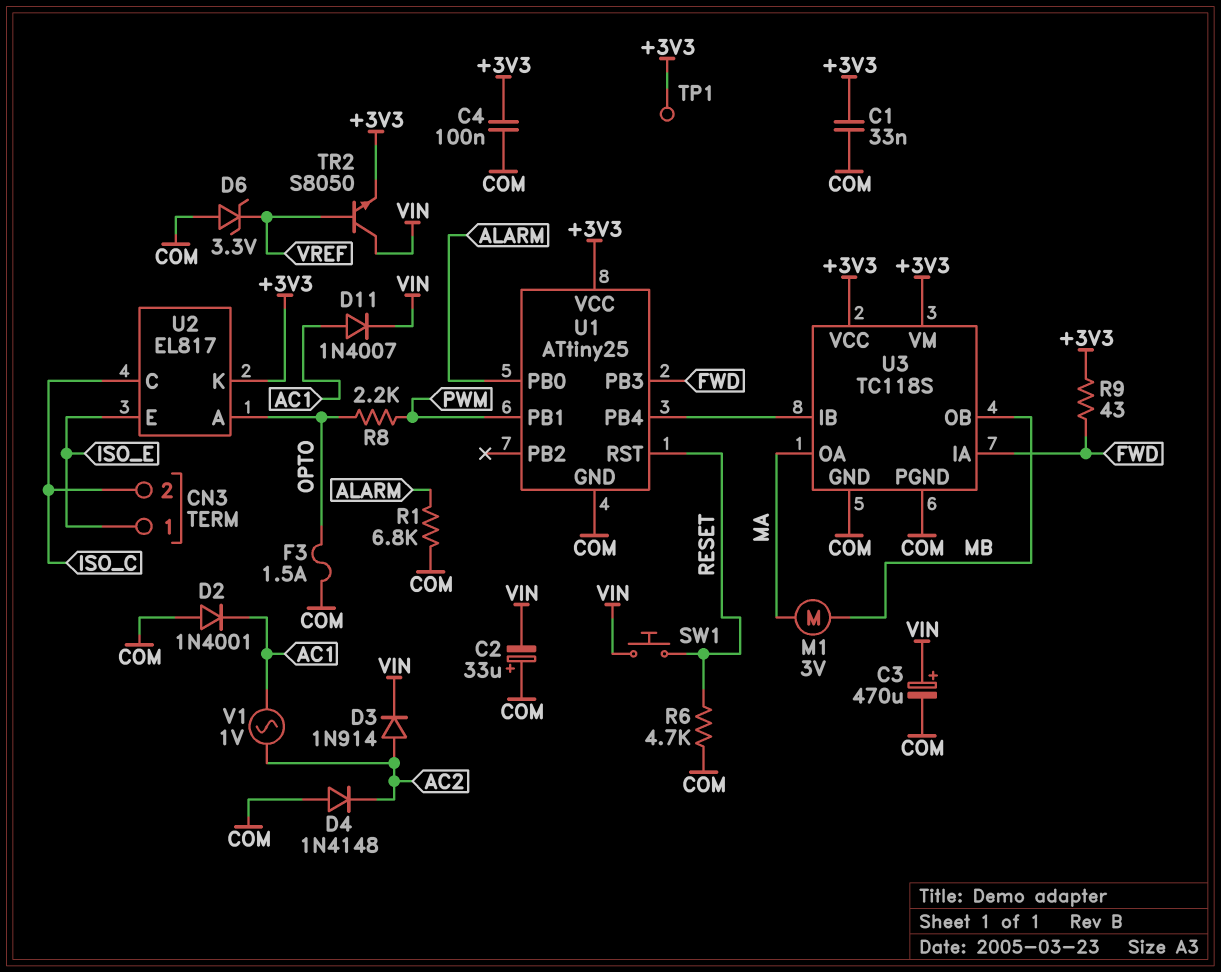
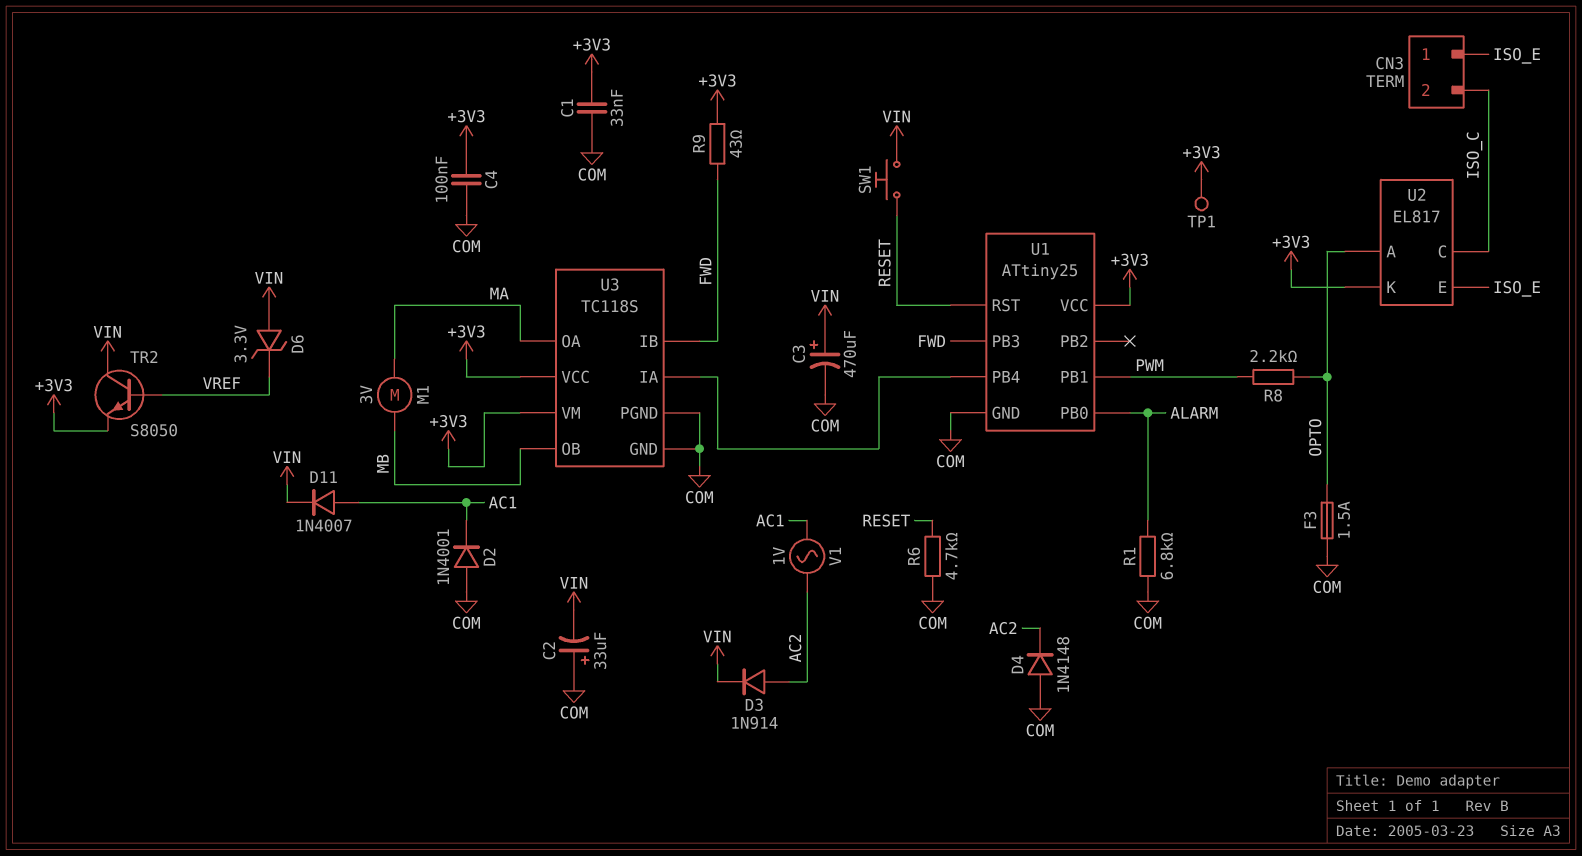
D6: zener 3.3V (A COM, K VREF) -> zener 3.3V (A VIN, K VREF)
U3 pin IA: FWD -> U1/PB4
U3 pin IB: U1/PB4 -> FWD

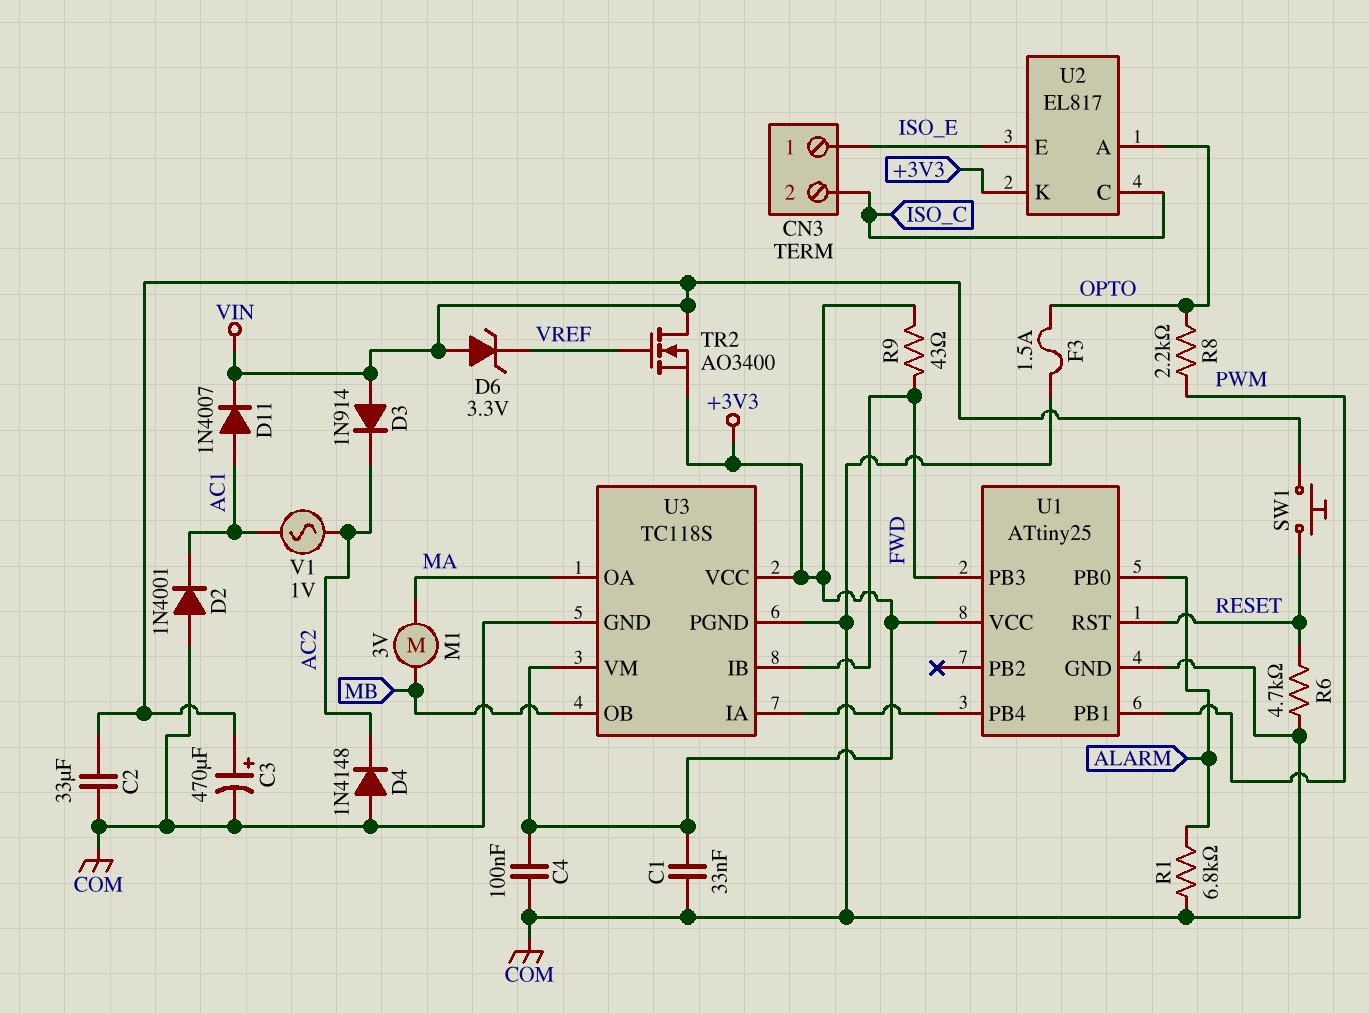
C2: 33uF (plus COM, minus VIN) -> 33uF (COM, VIN)
D3: diode 1N914 (A AC2, K VIN) -> diode 1N914 (A VIN, K AC2)
TP1: test point (+3V3) -> none
TR2: NPN S8050 (B VREF, C VIN, E +3V3) -> NMOS AO3400 (G VREF, D VIN, S +3V3)

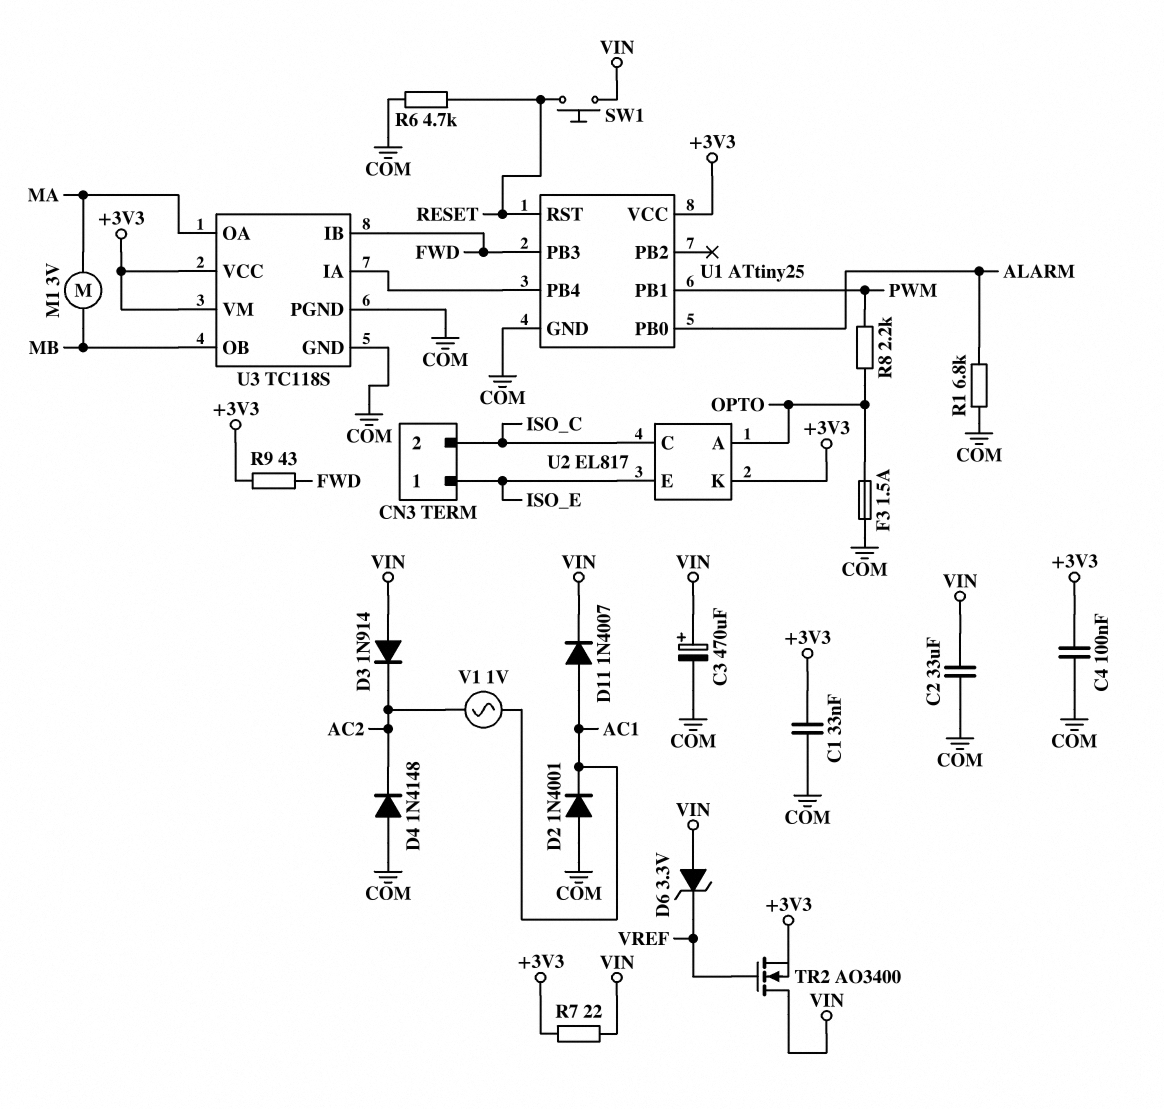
R7: none -> 22 (+3V3, VIN)

